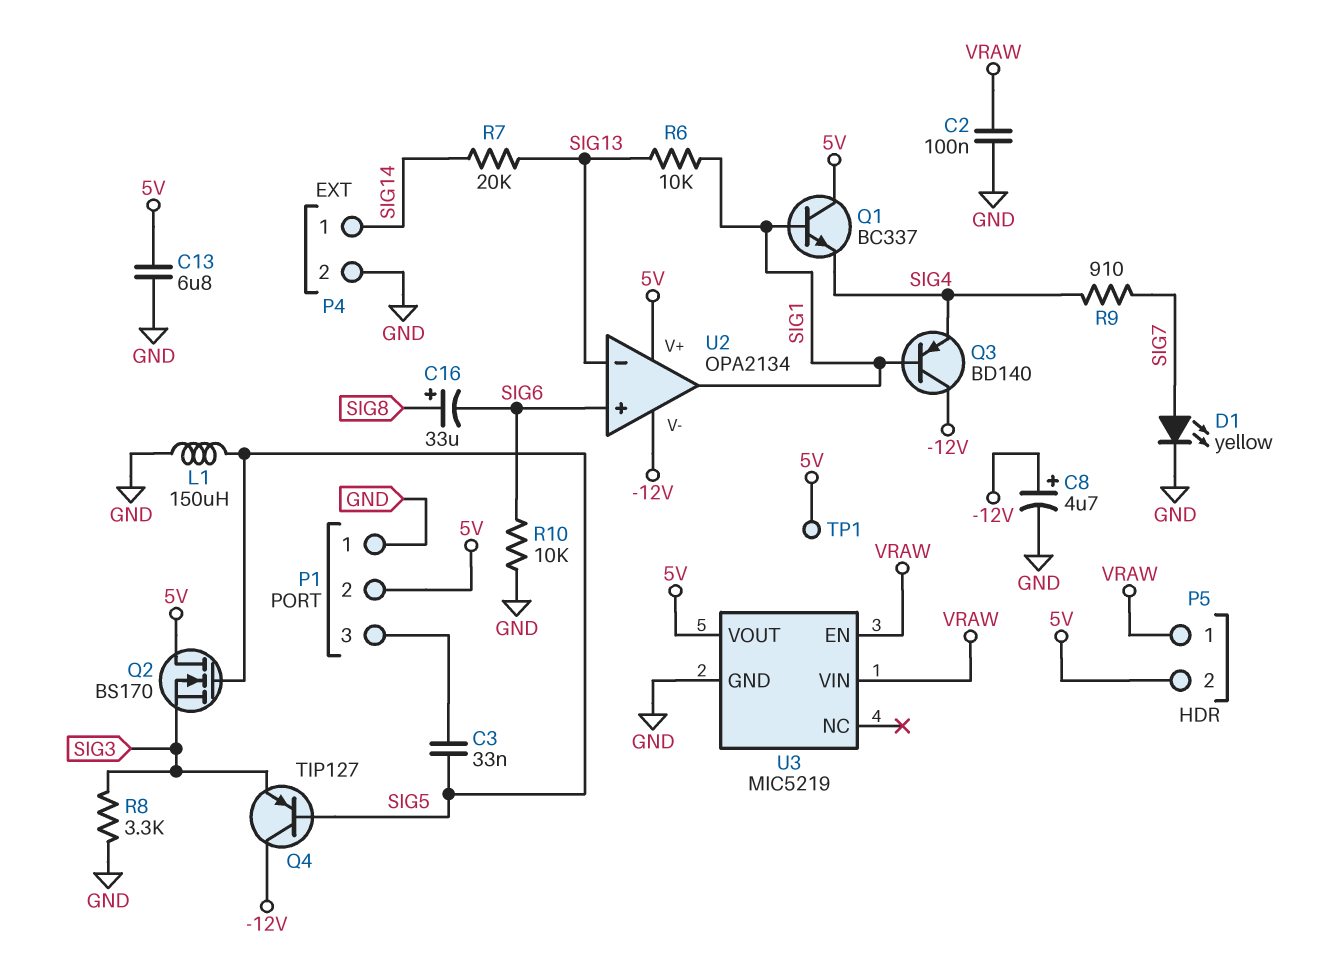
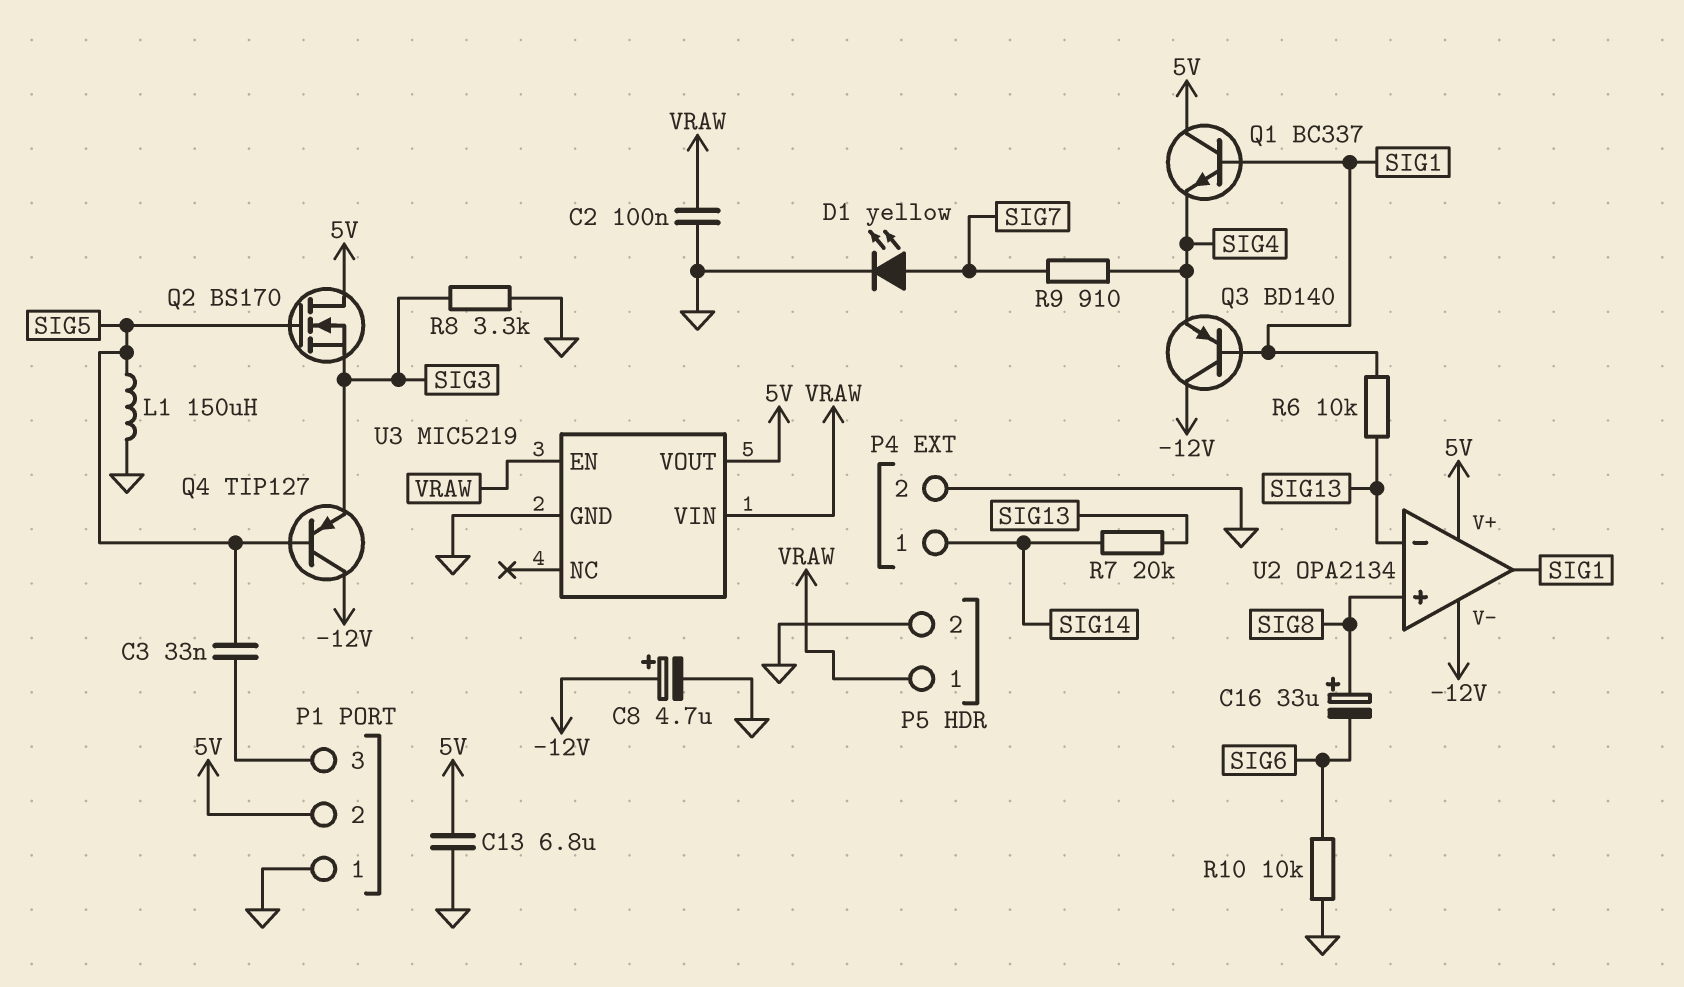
P5 pin 2: 5V -> GND
TP1: test point (5V) -> none
U2 pin in+: SIG6 -> SIG8

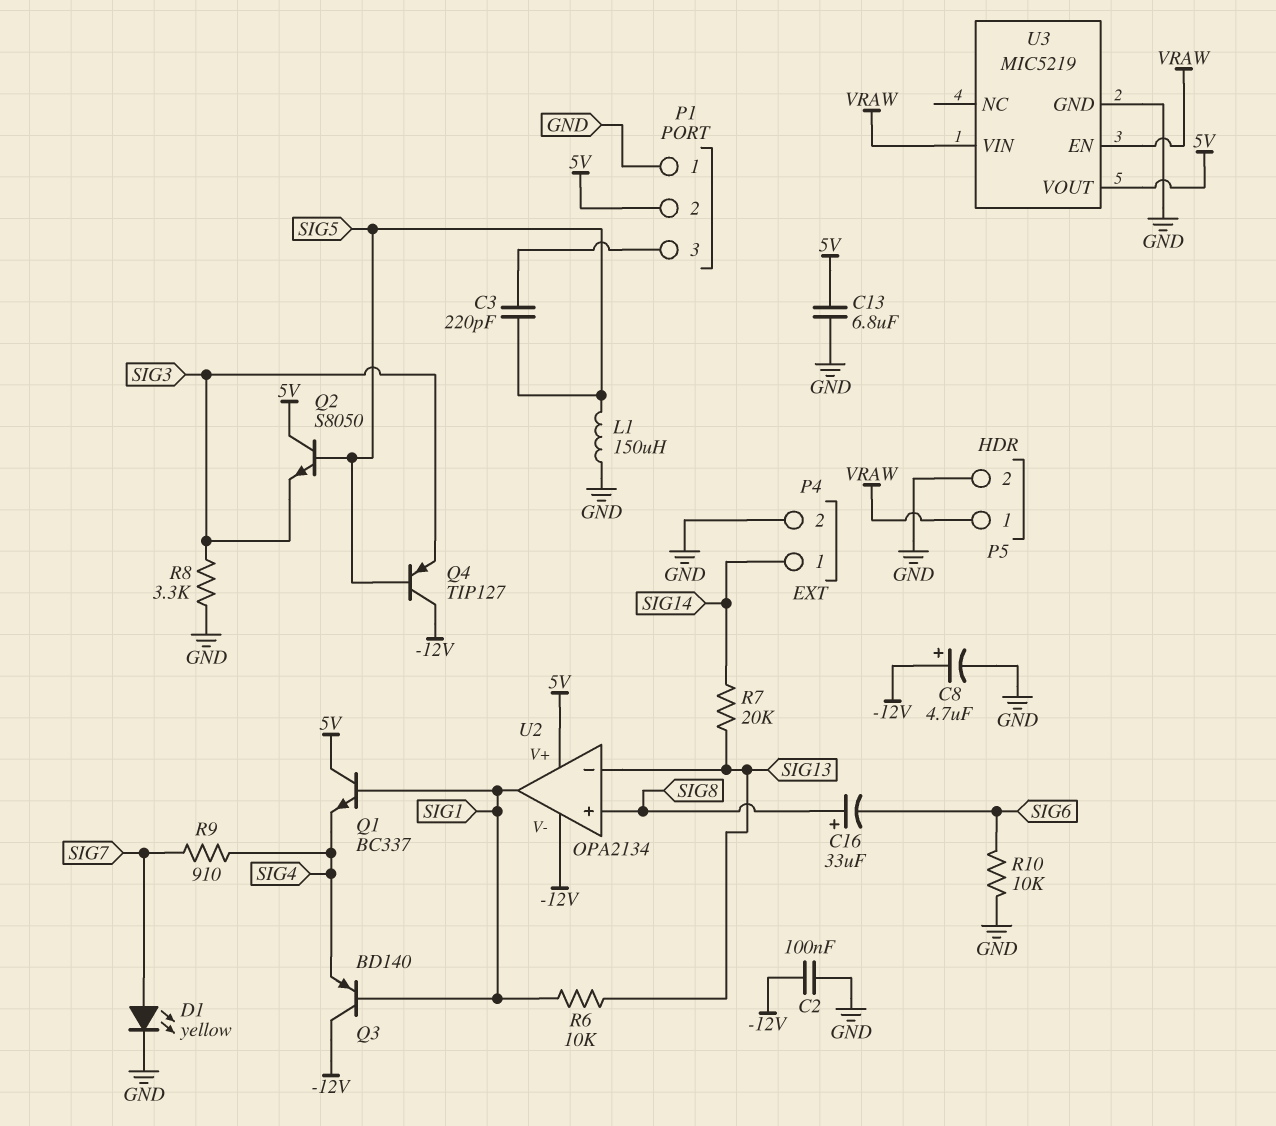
C2: 100nF (GND, VRAW) -> 100nF (-12V, GND)
C3: 33nF (P1/3, SIG5) -> 220pF (P1/3, SIG5)
Q2: NMOS BS170 (G SIG5, D 5V, S SIG3) -> NPN S8050 (B SIG5, C 5V, E SIG3)

